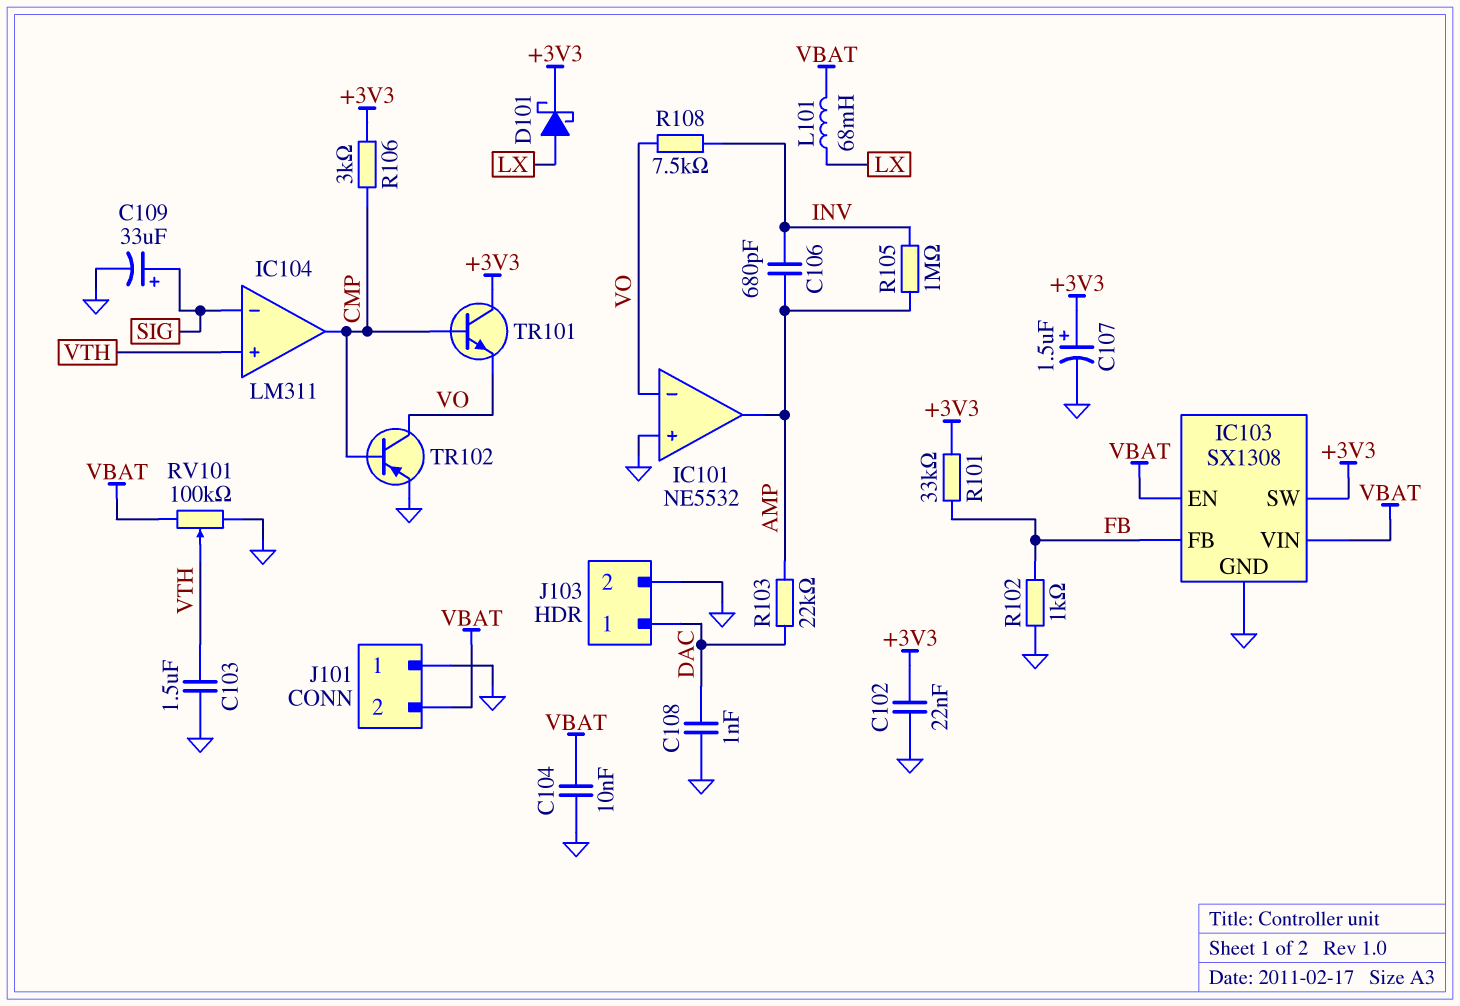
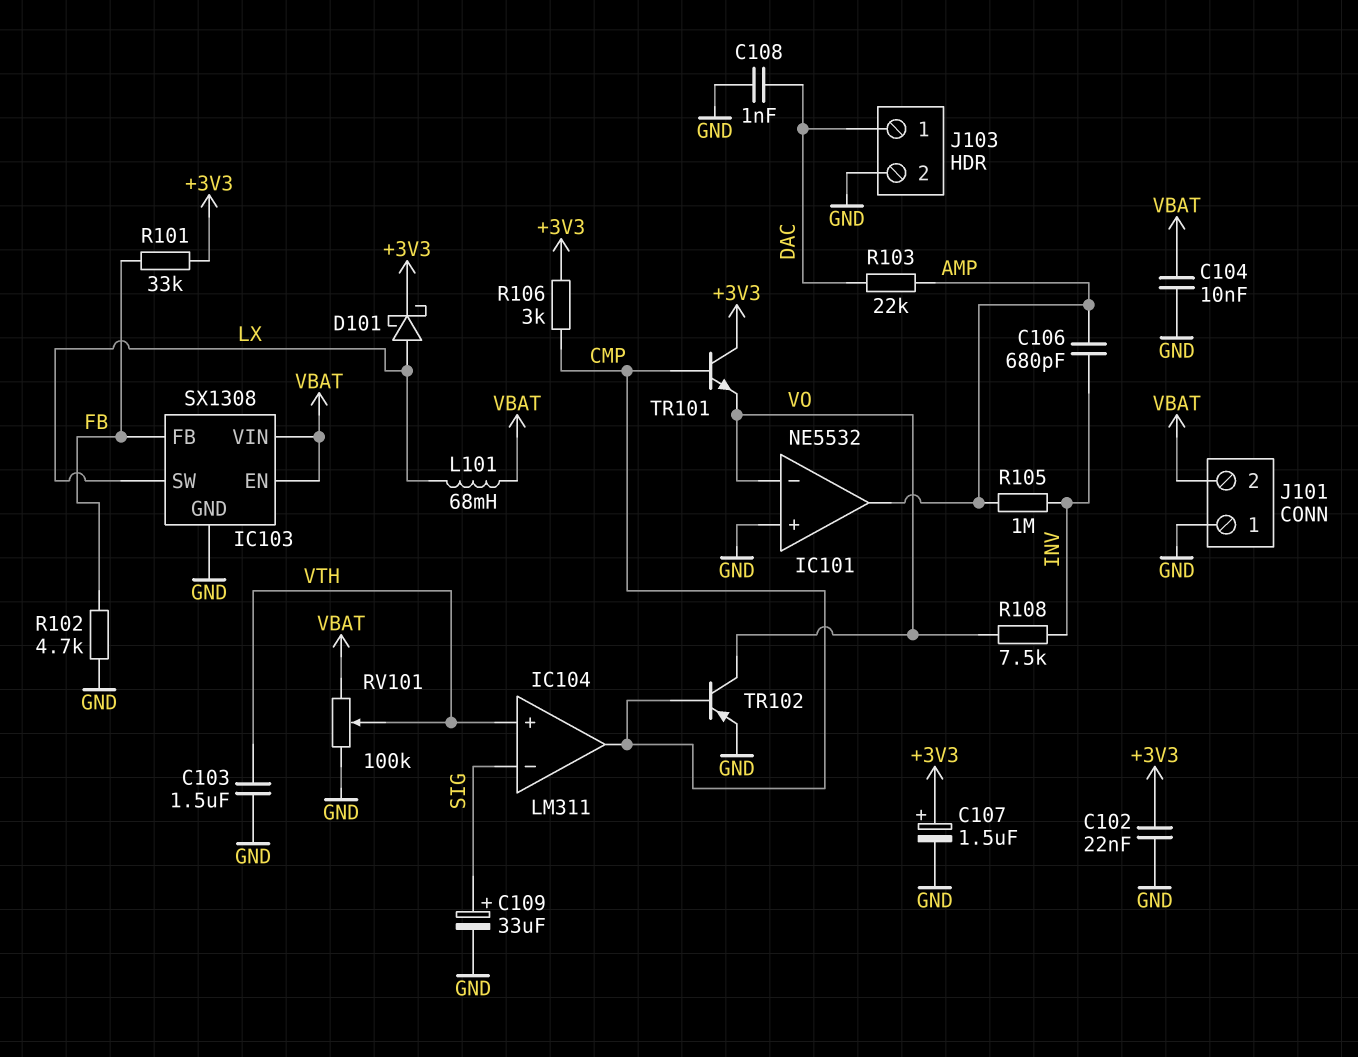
IC103 pin SW: +3V3 -> LX
R102: 1k (FB, GND) -> 4.7k (FB, GND)

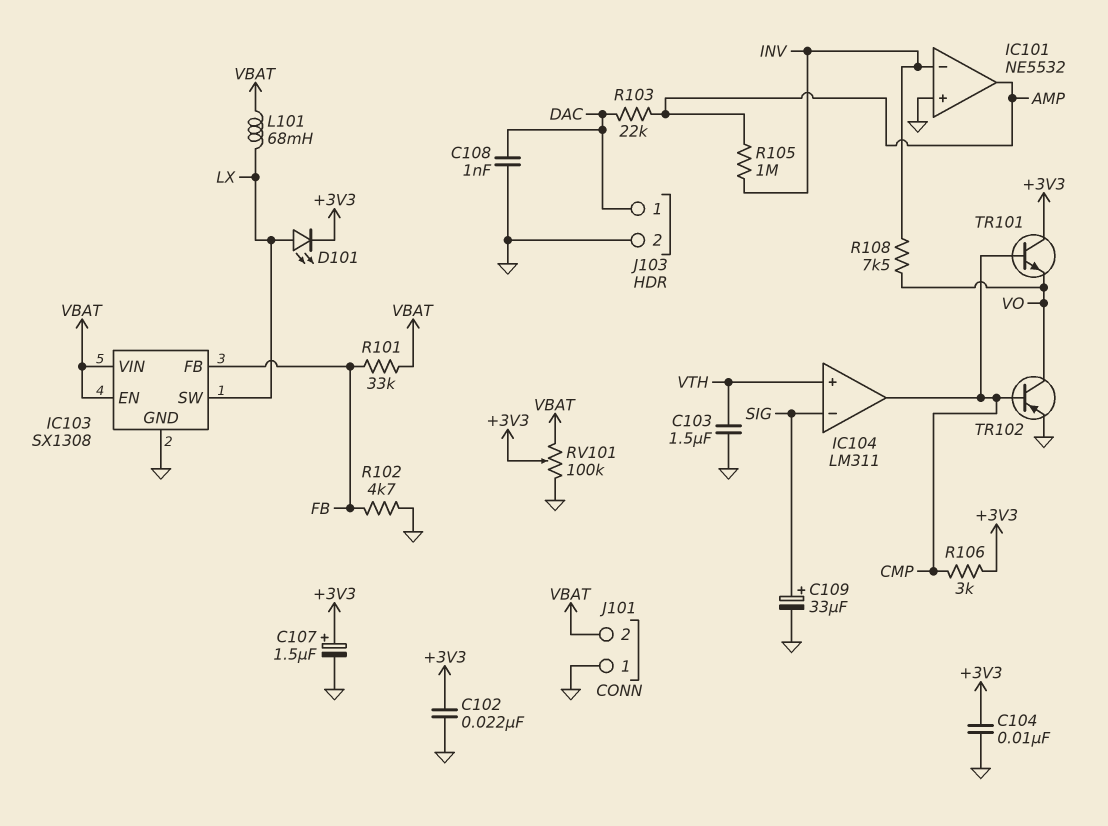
C104: 10nF (GND, VBAT) -> 10nF (+3V3, GND)
C106: 680pF (AMP, INV) -> none
D101: schottky (A LX, K +3V3) -> LED (A LX, K +3V3)
IC101 pin in-: VO -> INV
R101: 33k (+3V3, FB) -> 33k (FB, VBAT)
RV101: 100k (GND, VBAT, wiper VTH) -> 100k (GND, VBAT, wiper +3V3)

